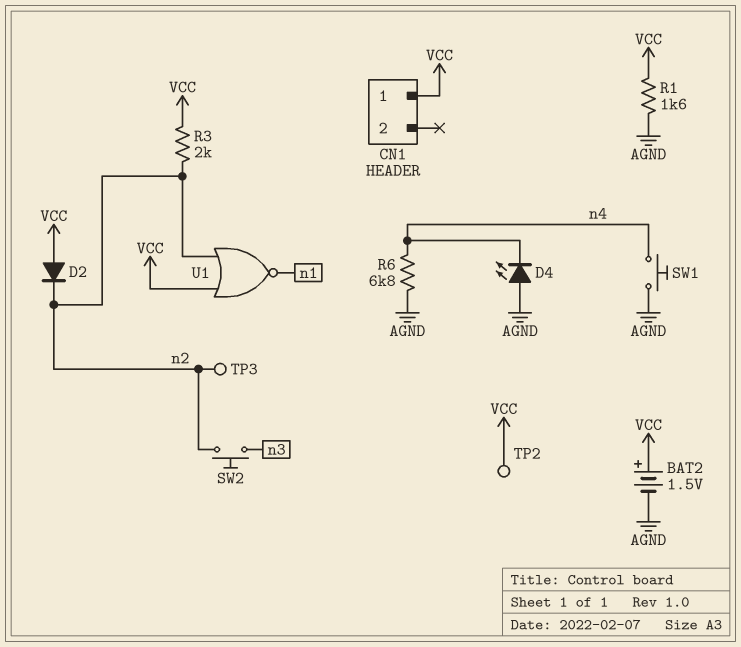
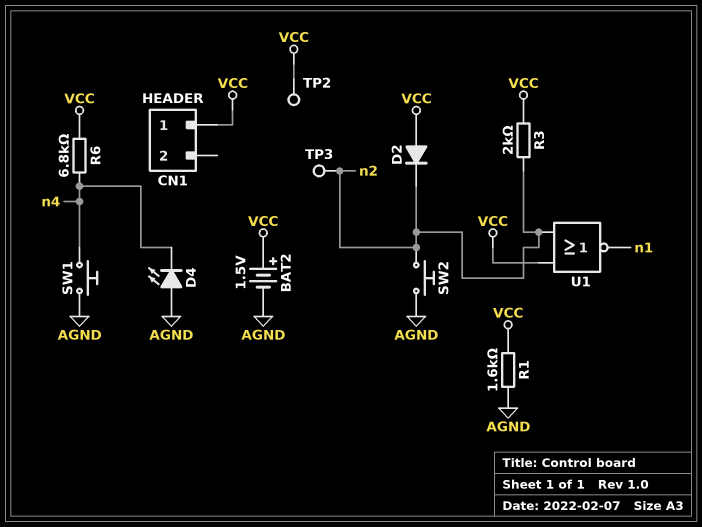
R6: 6.8k (AGND, n4) -> 6.8k (VCC, n4)
SW2: button (n2, n3) -> button (AGND, n2)

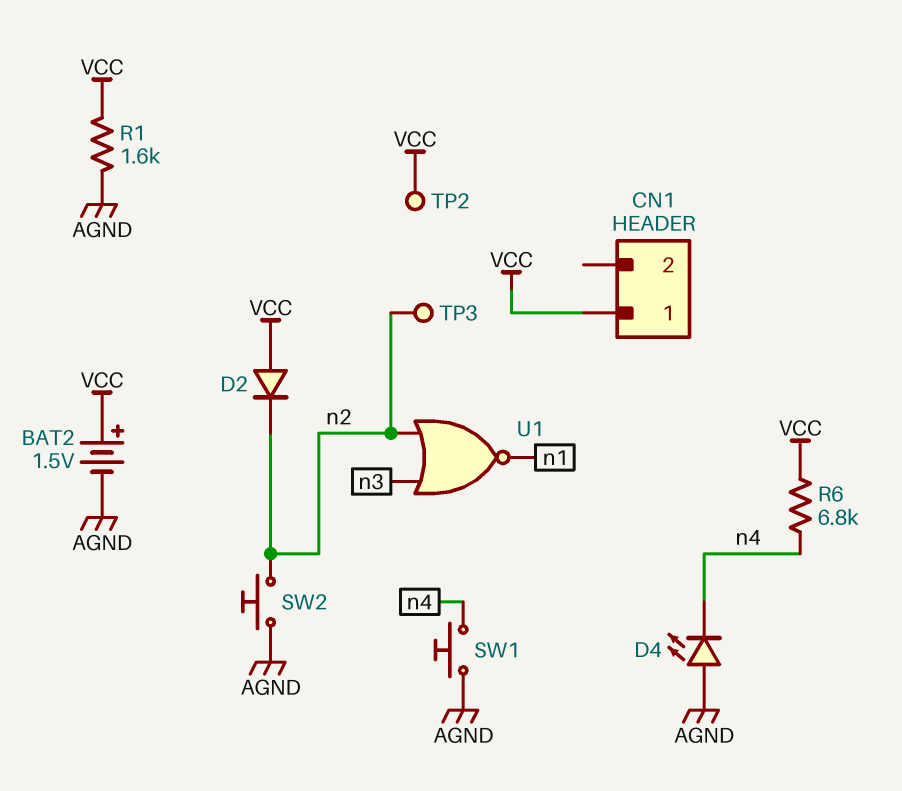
R3: 2k (VCC, n2) -> none
U1: NOR (in VCC, in n2, out n1) -> NOR (in n2, in n3, out n1)

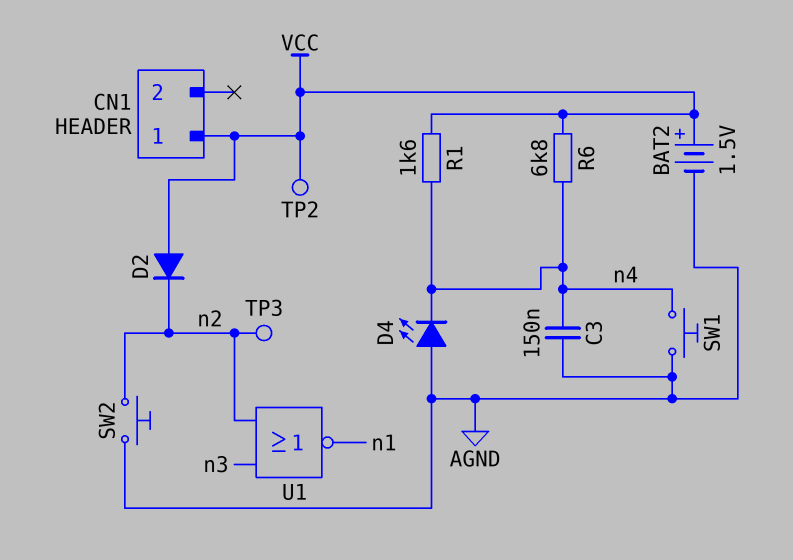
C3: none -> 150nF (AGND, n4)
R1: 1.6k (AGND, VCC) -> 1.6k (VCC, n4)

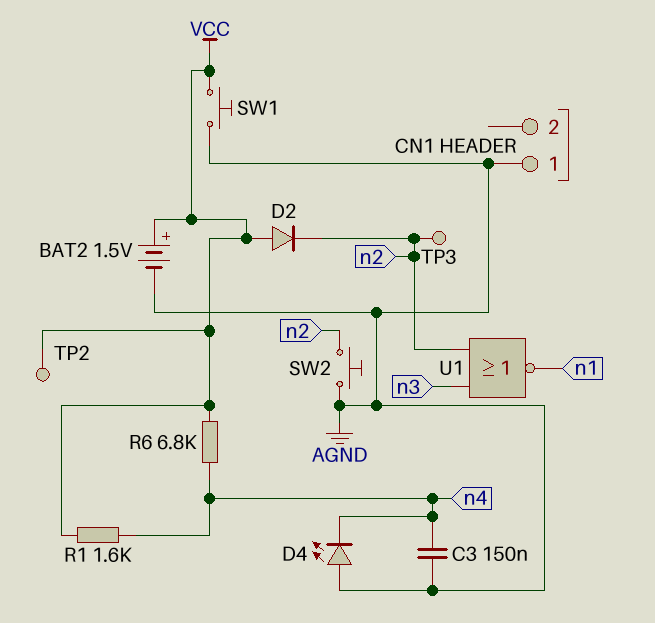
CN1 pin 1: VCC -> AGND
SW1: button (AGND, n4) -> button (AGND, VCC)

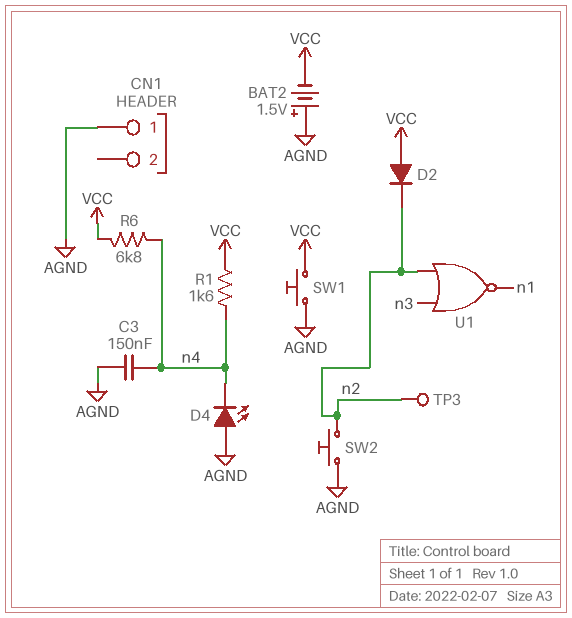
BAT2: 1.5V (plus VCC, minus AGND) -> 1.5V (plus AGND, minus VCC)
TP2: test point (VCC) -> none

